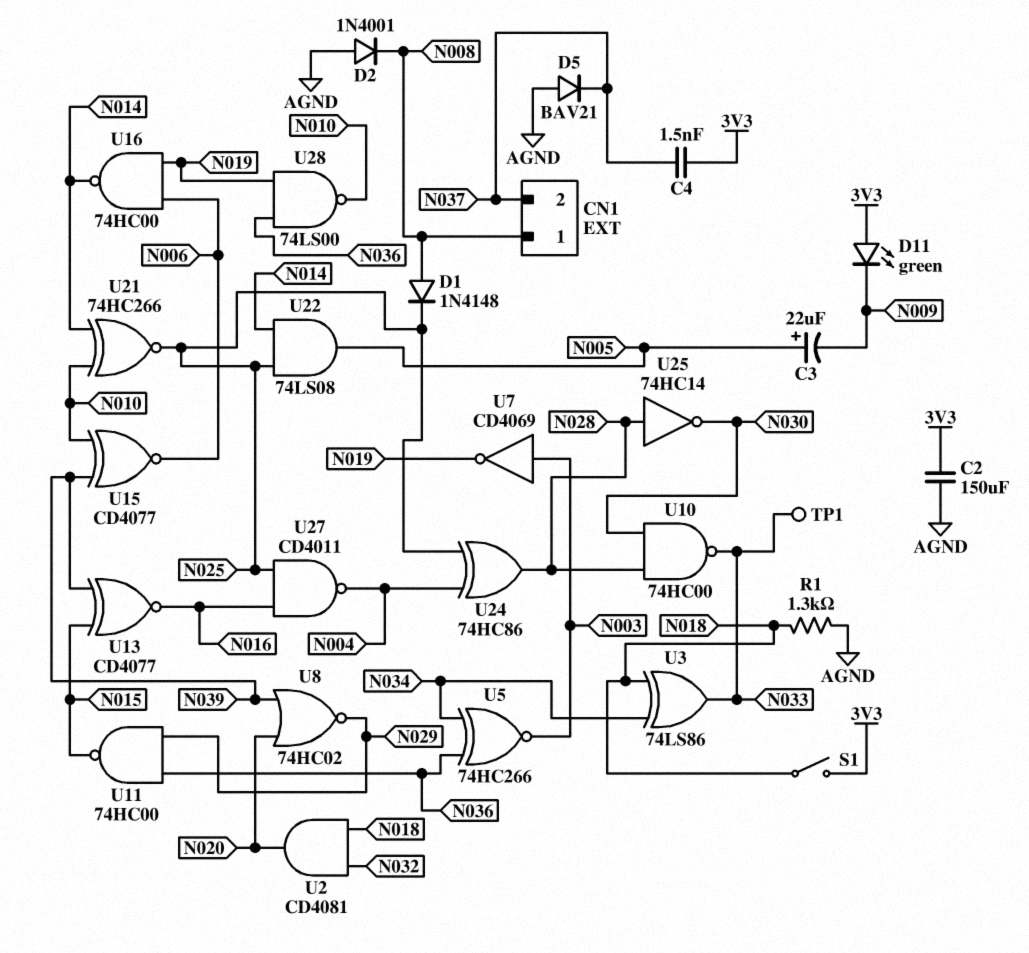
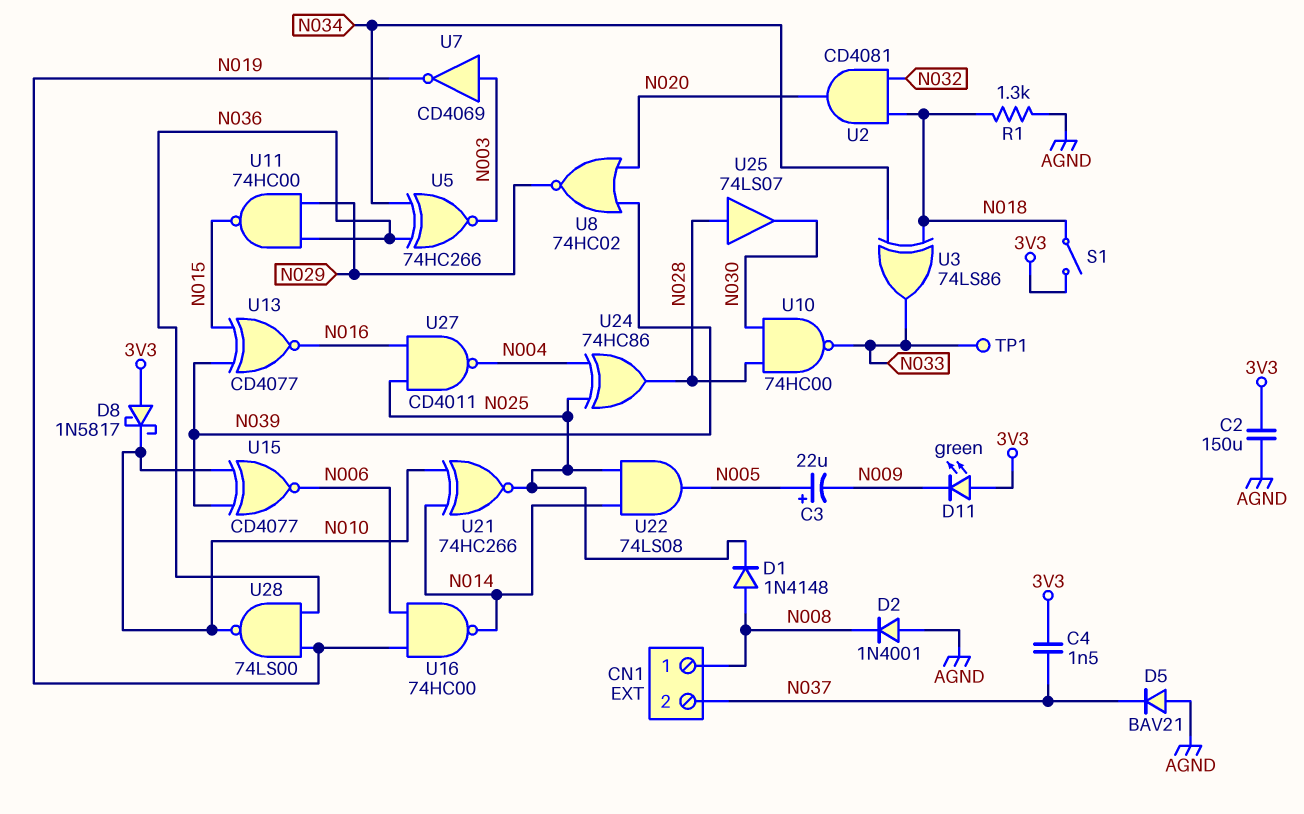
D8: none -> schottky 1N5817 (A 3V3, K N010)
U25: NOT 74HC14 (in N028, out N030) -> buffer 74LS07 (in N028, out N030)

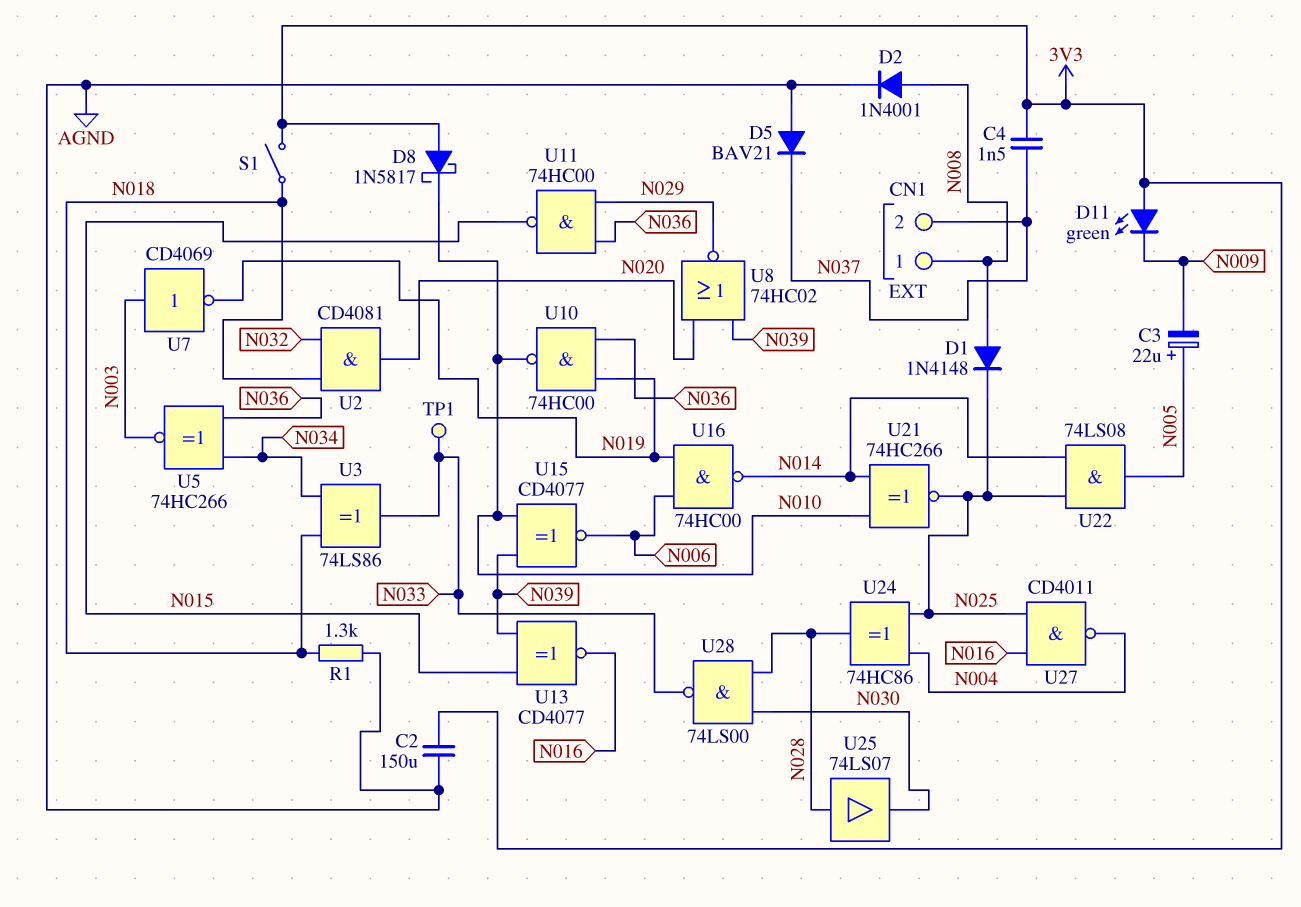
D2: diode 1N4001 (A AGND, K N008) -> diode 1N4001 (A N008, K AGND)
U10: NAND 74HC00 (in N028, in N030, out N033) -> NAND 74HC00 (in N019, in N036, out N010)
U28: NAND 74LS00 (in N019, in N036, out N010) -> NAND 74LS00 (in N028, in N030, out N033)

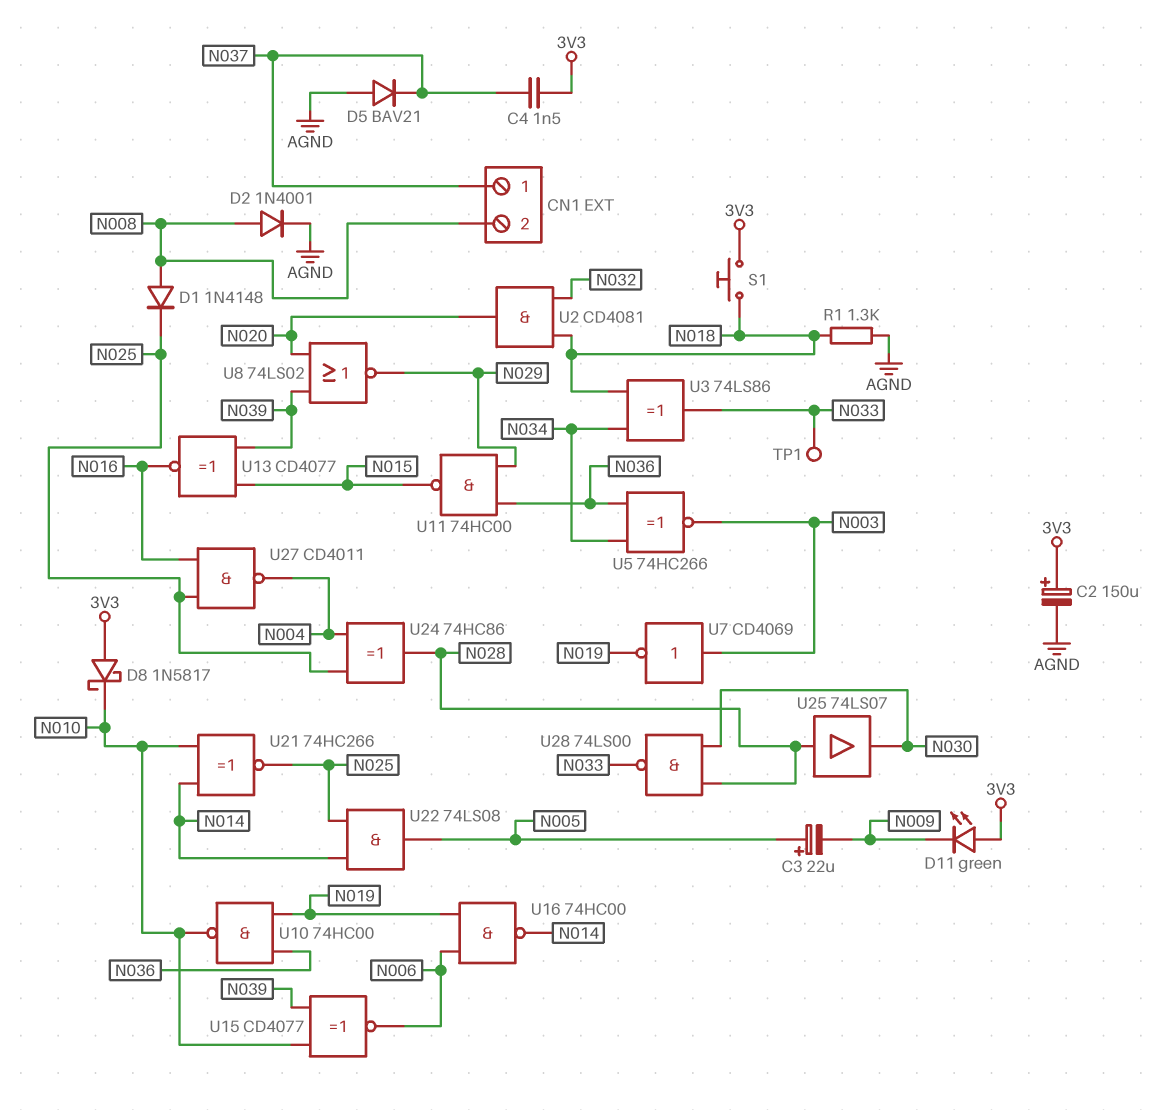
C2: 150uF (3V3, AGND) -> 150uF (plus 3V3, minus AGND)
CN1 pin 1: N008 -> N037
CN1 pin 2: N037 -> N008
S1: switch (3V3, N018) -> button (3V3, N018)
U8: NOR 74HC02 (in N020, in N039, out N029) -> NOR 74LS02 (in N020, in N039, out N029)

